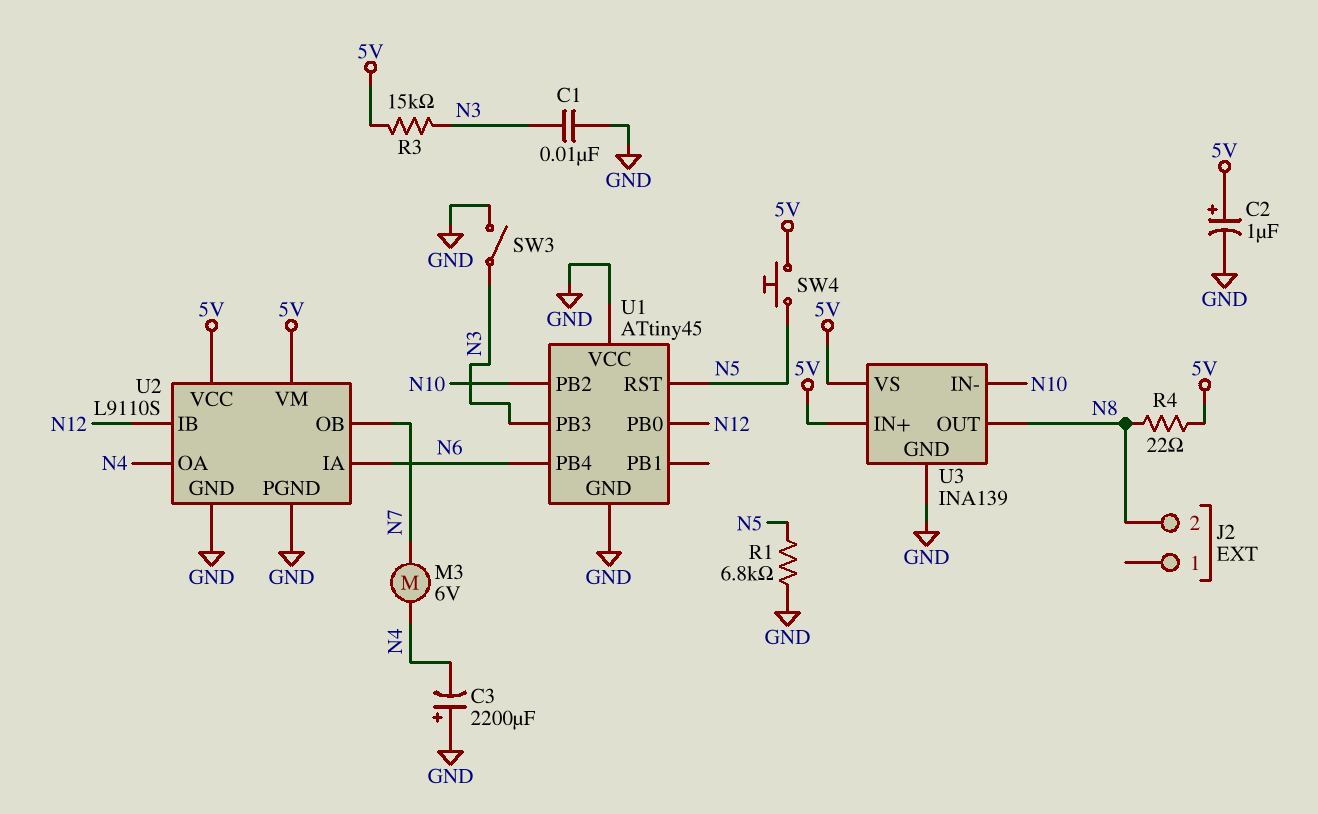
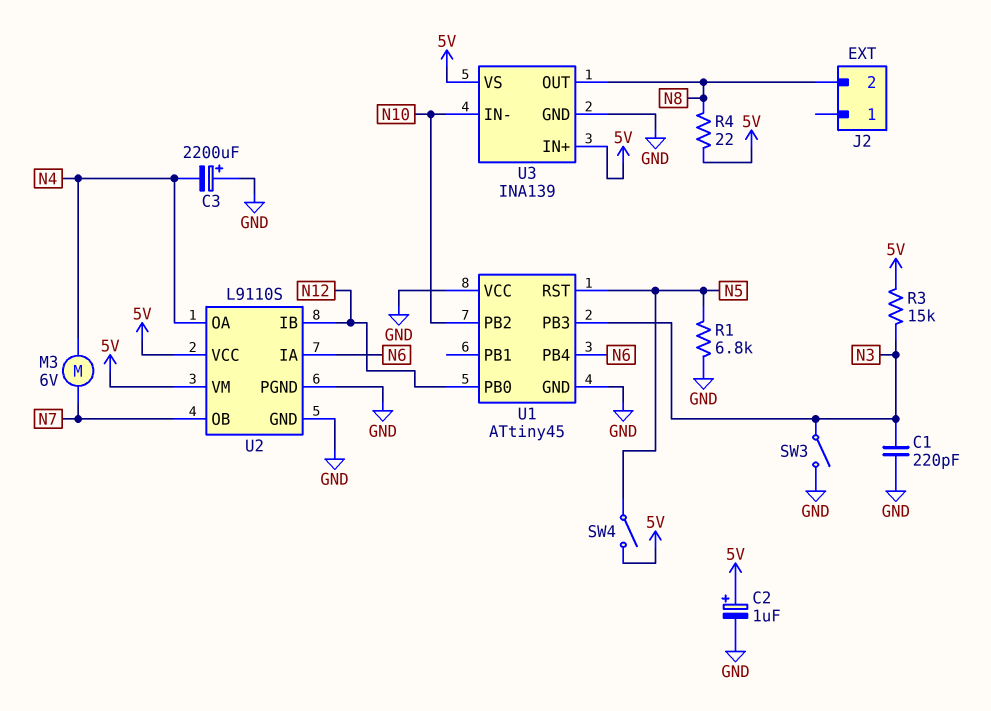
C1: 10nF (GND, N3) -> 220pF (GND, N3)
SW4: button (5V, N5) -> switch (5V, N5)

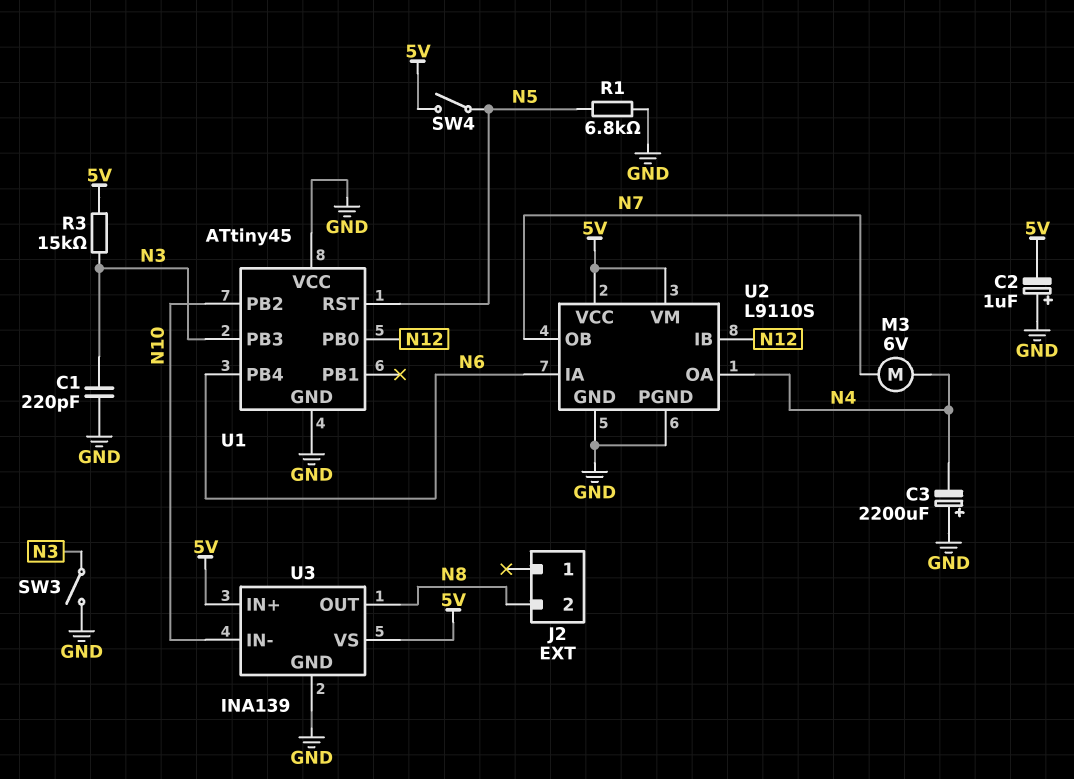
C2: 1uF (plus 5V, minus GND) -> 1uF (plus GND, minus 5V)
R4: 22 (5V, N8) -> none

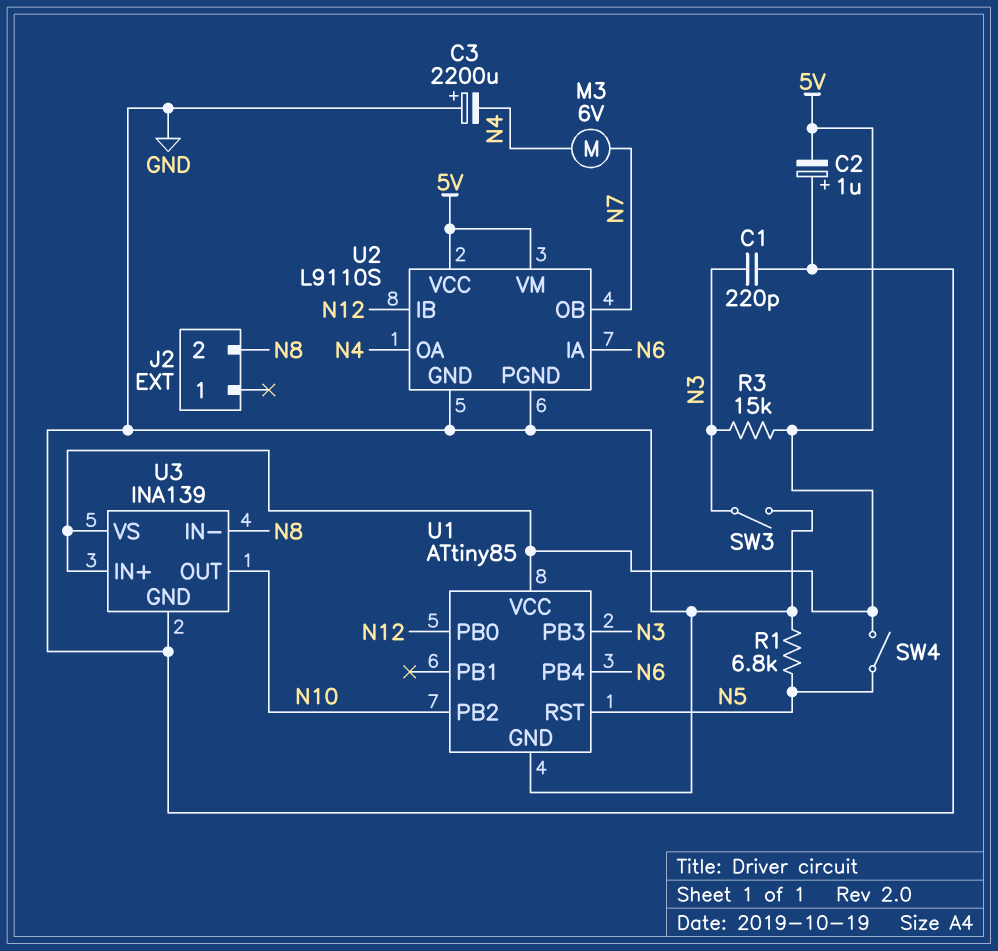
U1: ATtiny45 -> ATtiny85
U1 pin VCC: GND -> 5V
U3 pin IN-: N10 -> N8
U3 pin OUT: N8 -> N10

